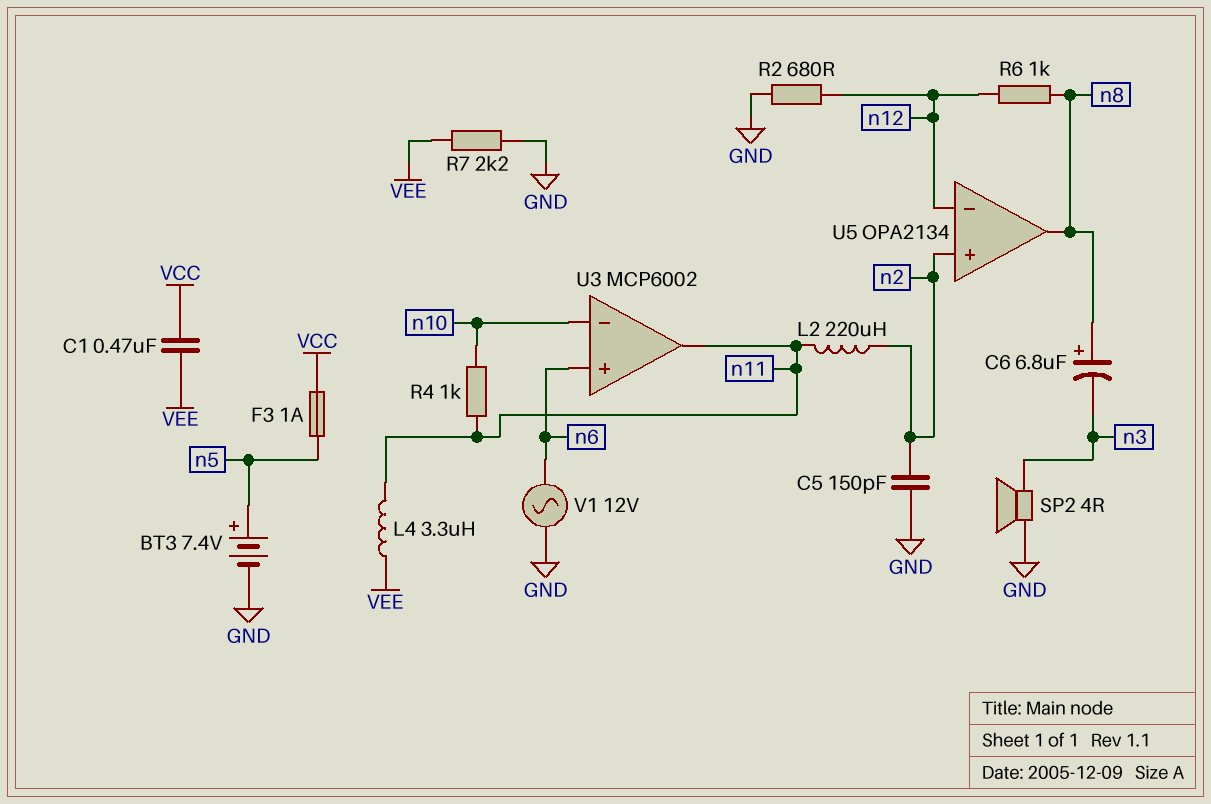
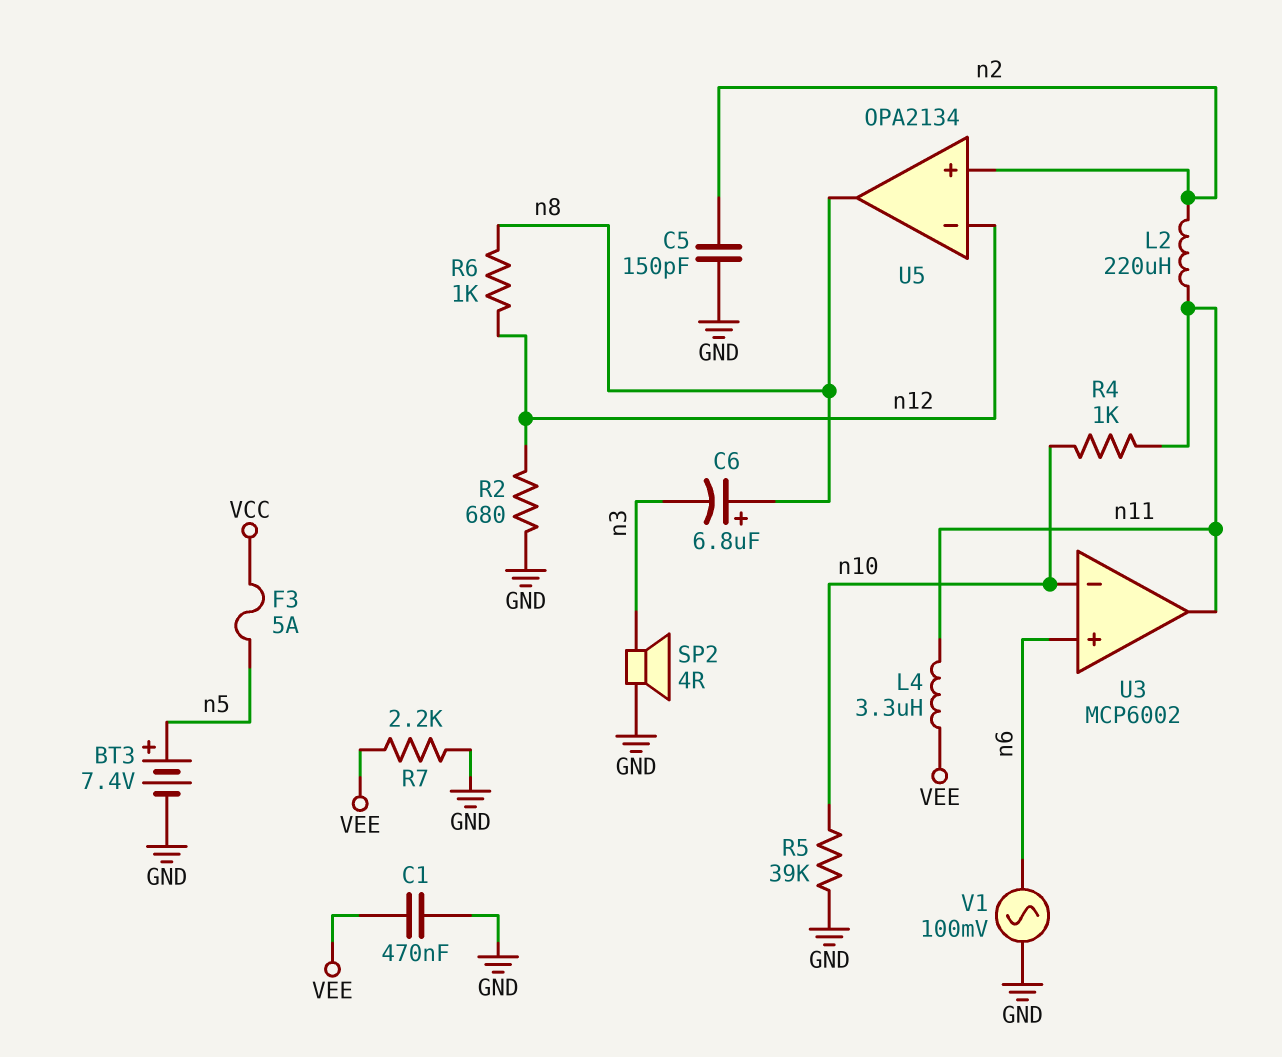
C1: 470nF (VCC, VEE) -> 470nF (GND, VEE)
F3: 1A (VCC, n5) -> 5A (VCC, n5)
R5: none -> 39k (GND, n10)
V1: AC 12V (GND, n6) -> AC 100mV (GND, n6)

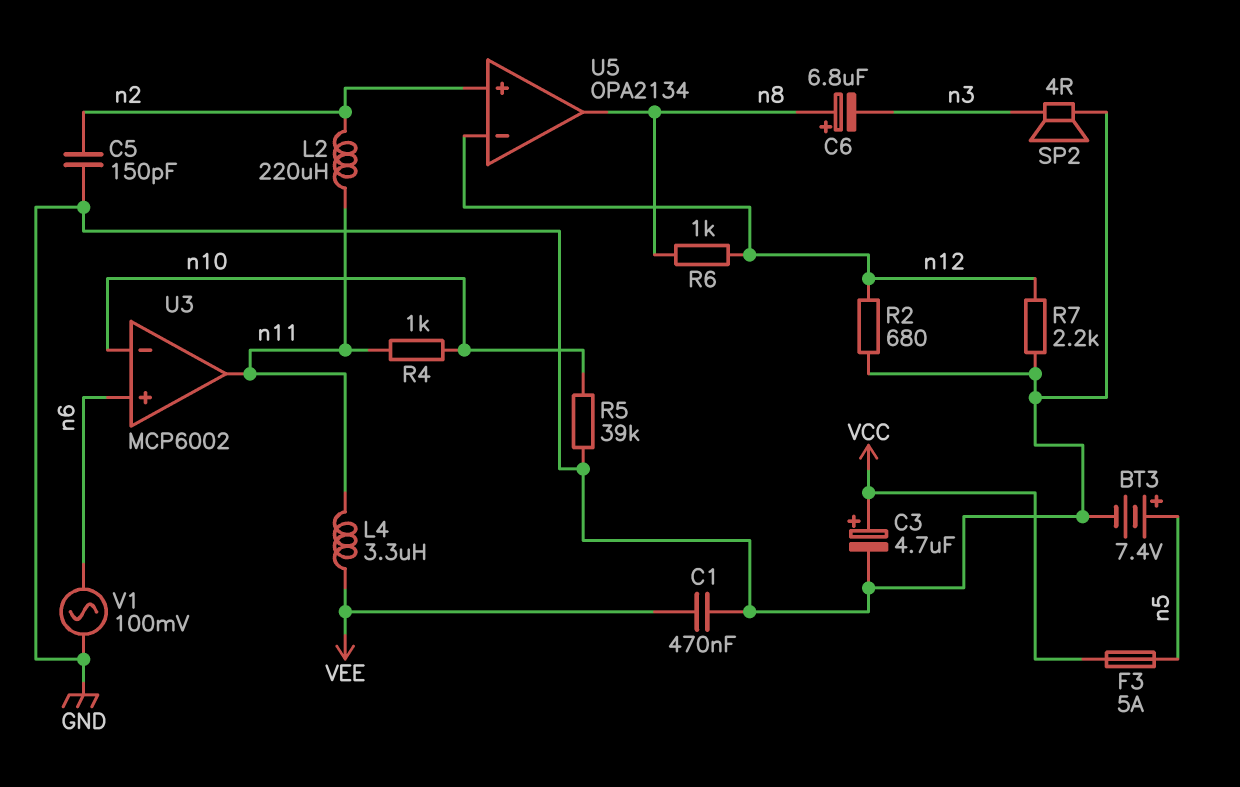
C3: none -> 4.7uF (plus VCC, minus GND)
R7: 2.2k (GND, VEE) -> 2.2k (GND, n12)

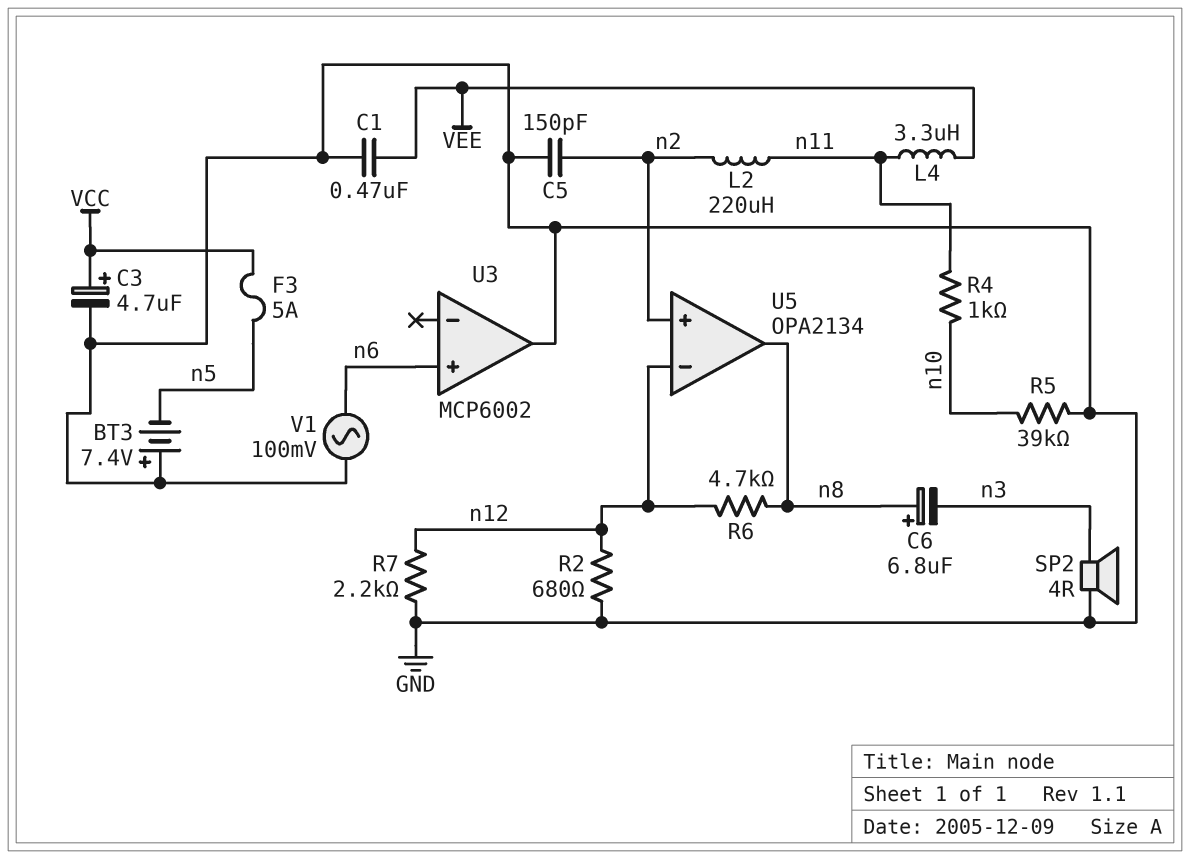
BT3: 7.4V (plus n5, minus GND) -> 7.4V (plus GND, minus n5)
R6: 1k (n8, n12) -> 4.7k (n8, n12)
U3 pin in-: n10 -> none
U3 pin out: n11 -> GND

